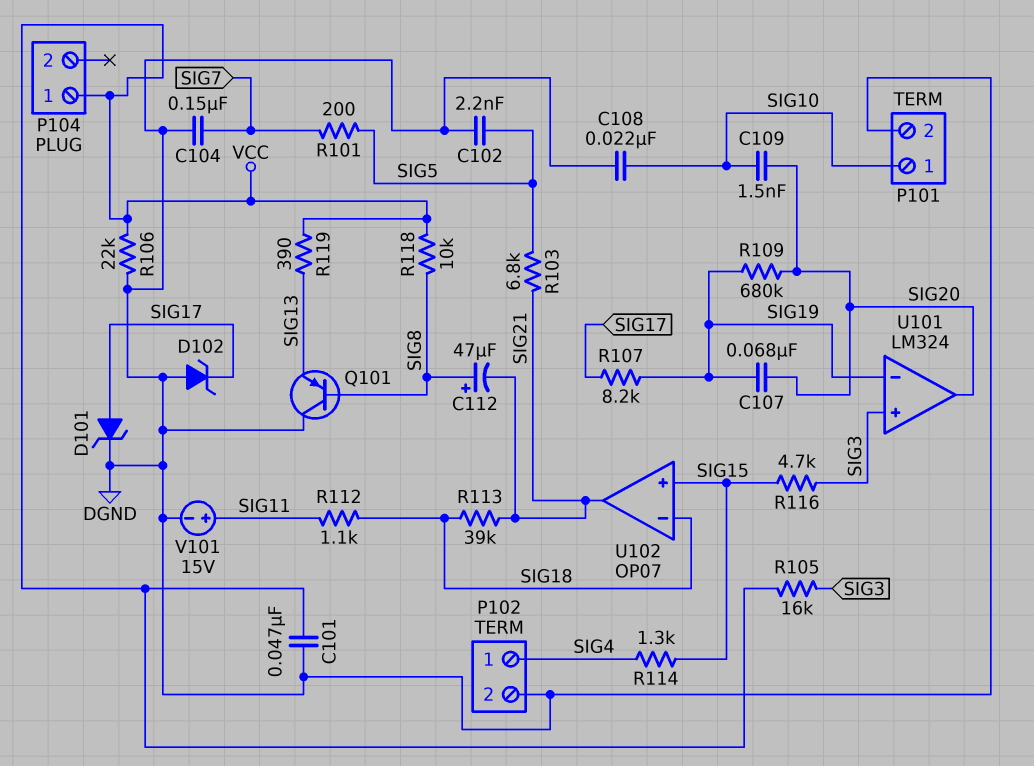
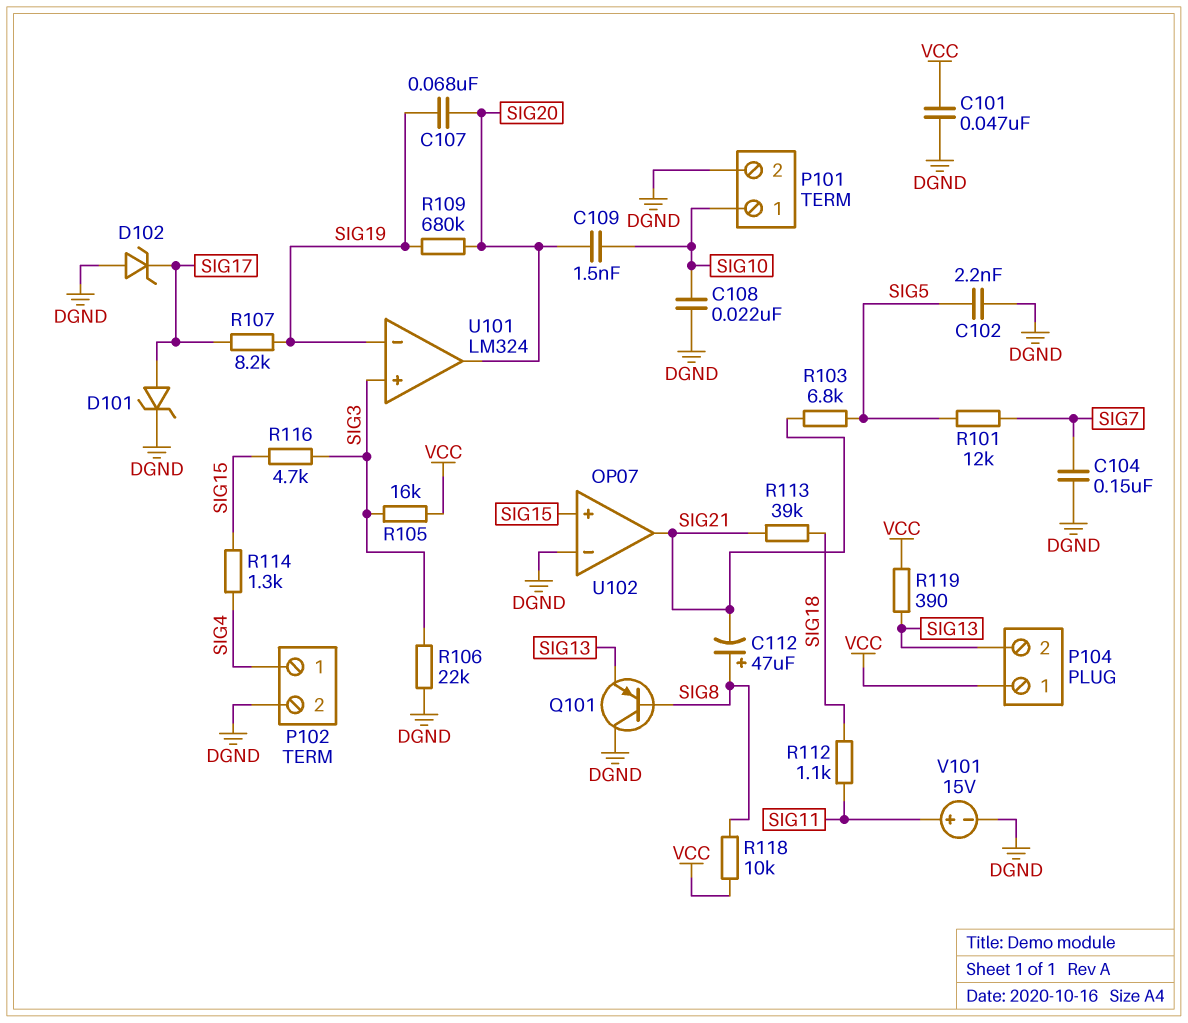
P104 pin 2: none -> SIG13
R101: 200 (SIG5, SIG7) -> 12k (SIG5, SIG7)
R106: 22k (DGND, VCC) -> 22k (DGND, SIG3)
U102 pin in-: SIG18 -> DGND

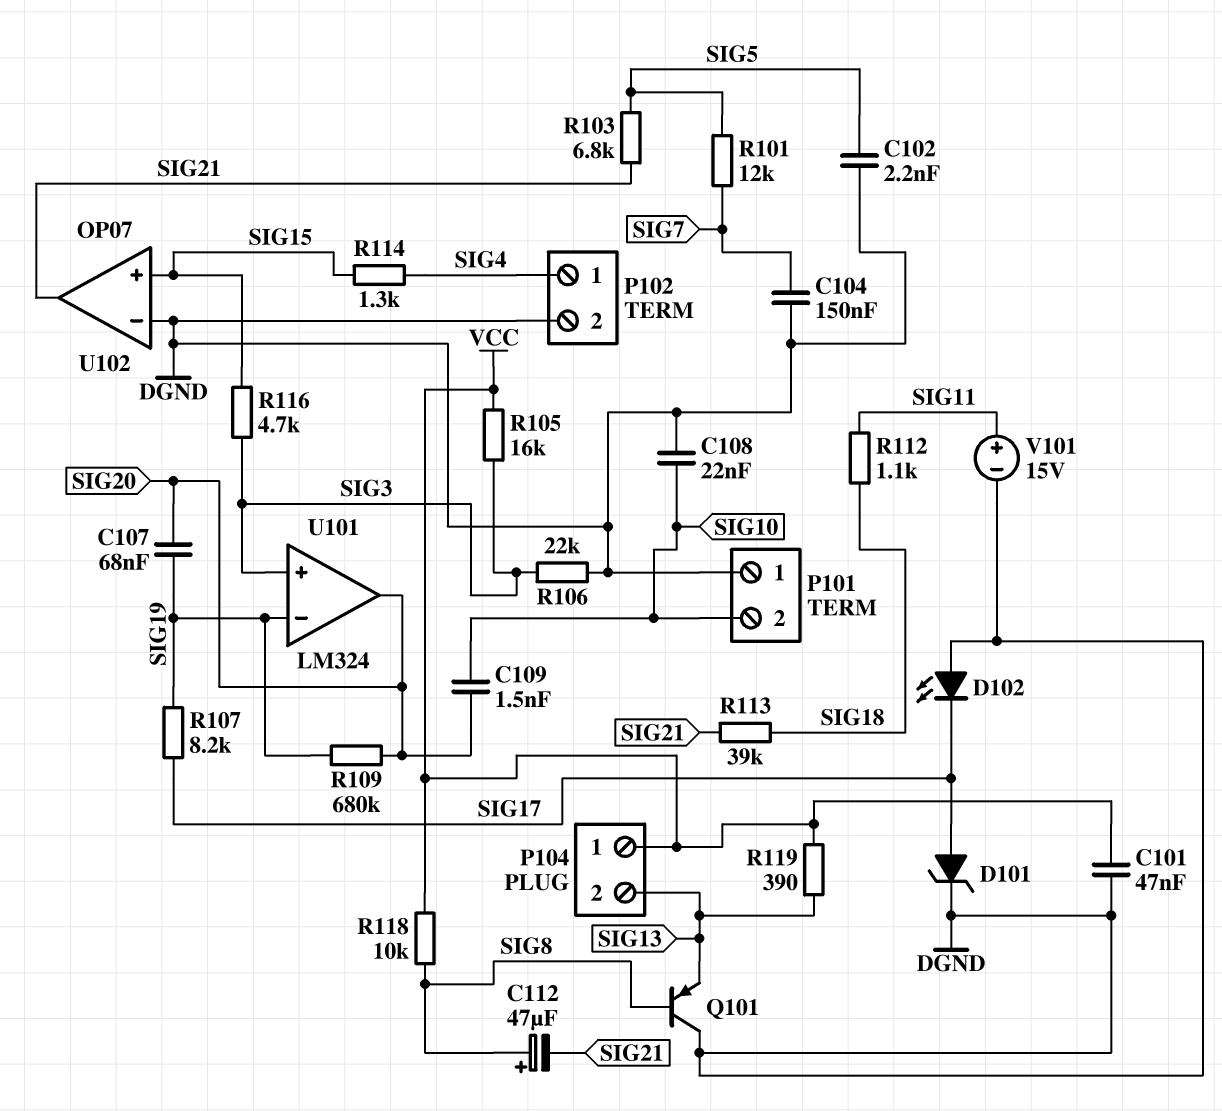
D102: zener (A DGND, K SIG17) -> LED (A DGND, K SIG17)
P101 pin 1: SIG10 -> DGND
P101 pin 2: DGND -> SIG10

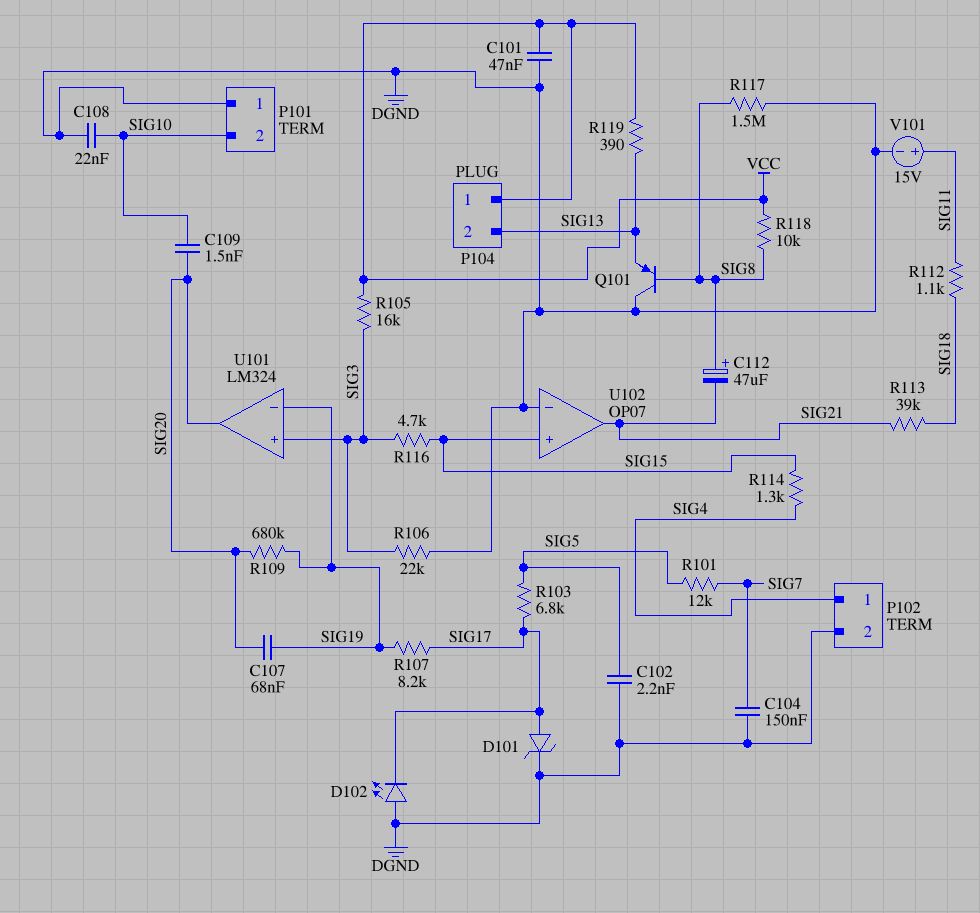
R103: 6.8k (SIG5, SIG21) -> 6.8k (SIG5, SIG17)
R117: none -> 1.5M (DGND, SIG8)

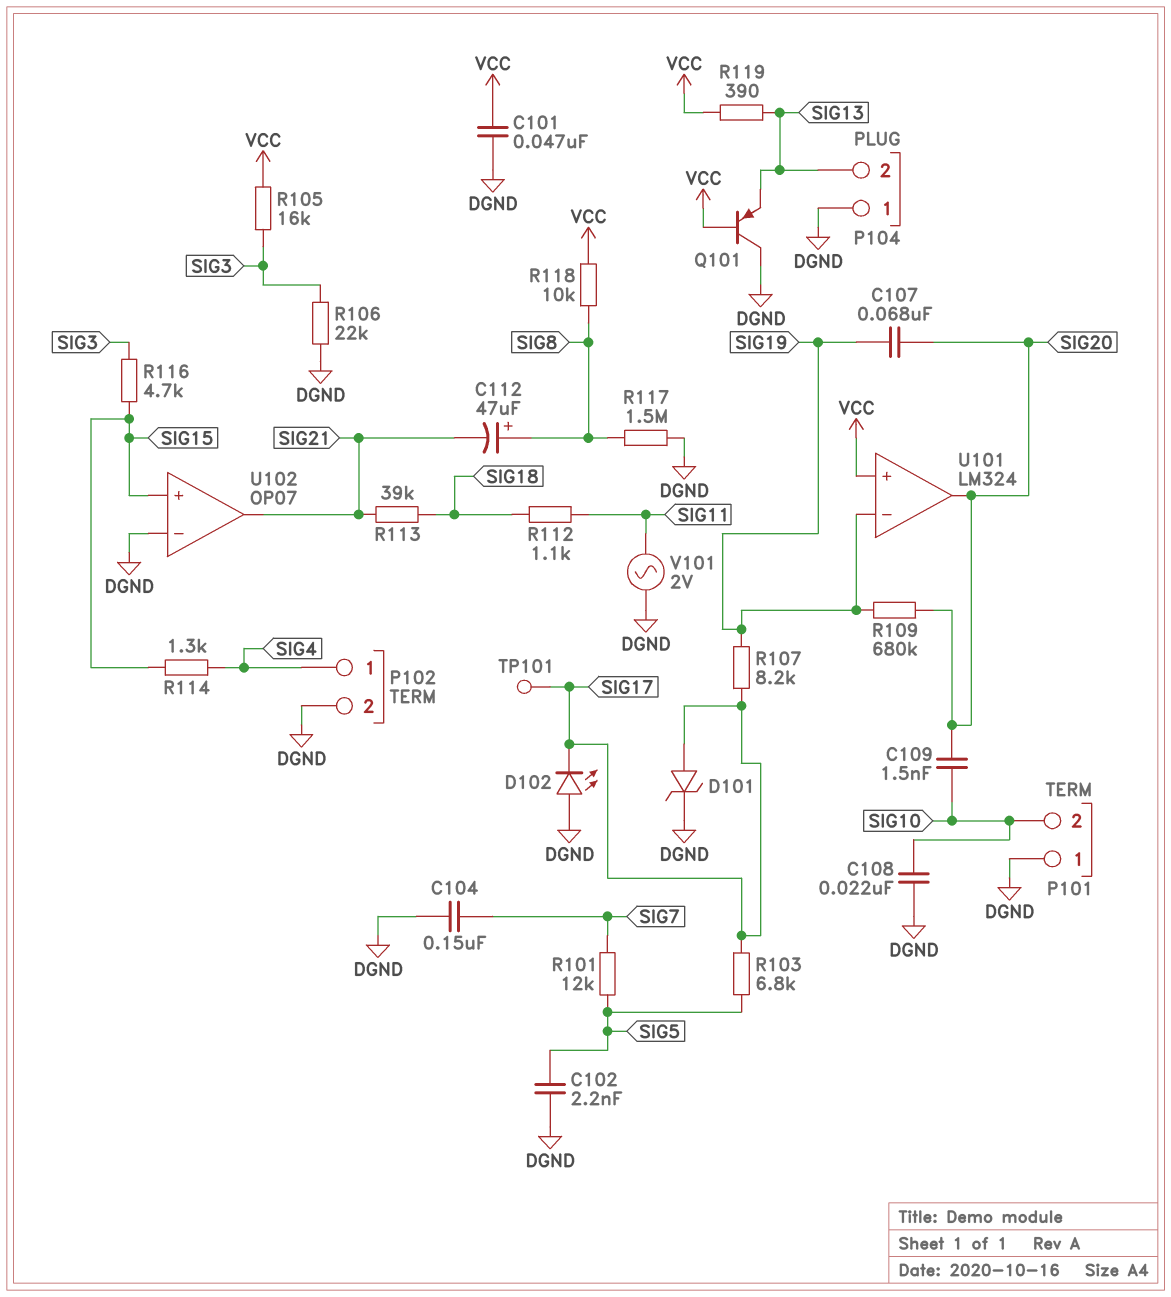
P104 pin 1: VCC -> DGND
Q101: PNP (B SIG8, C DGND, E SIG13) -> PNP (B VCC, C DGND, E SIG13)
TP101: none -> test point (SIG17)
U101 pin in+: SIG3 -> VCC
V101: 15V (plus SIG11, minus DGND) -> AC 2V (DGND, SIG11)

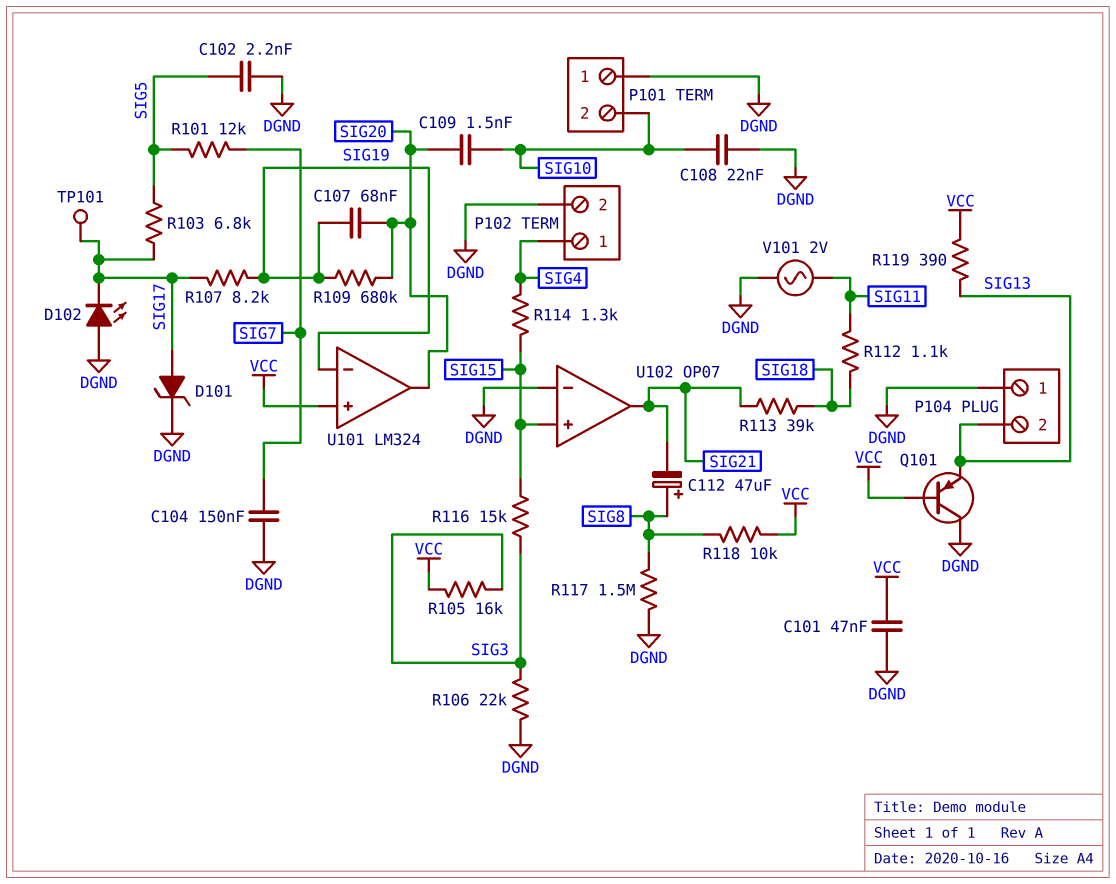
R116: 4.7k (SIG3, SIG15) -> 15k (SIG3, SIG15)

